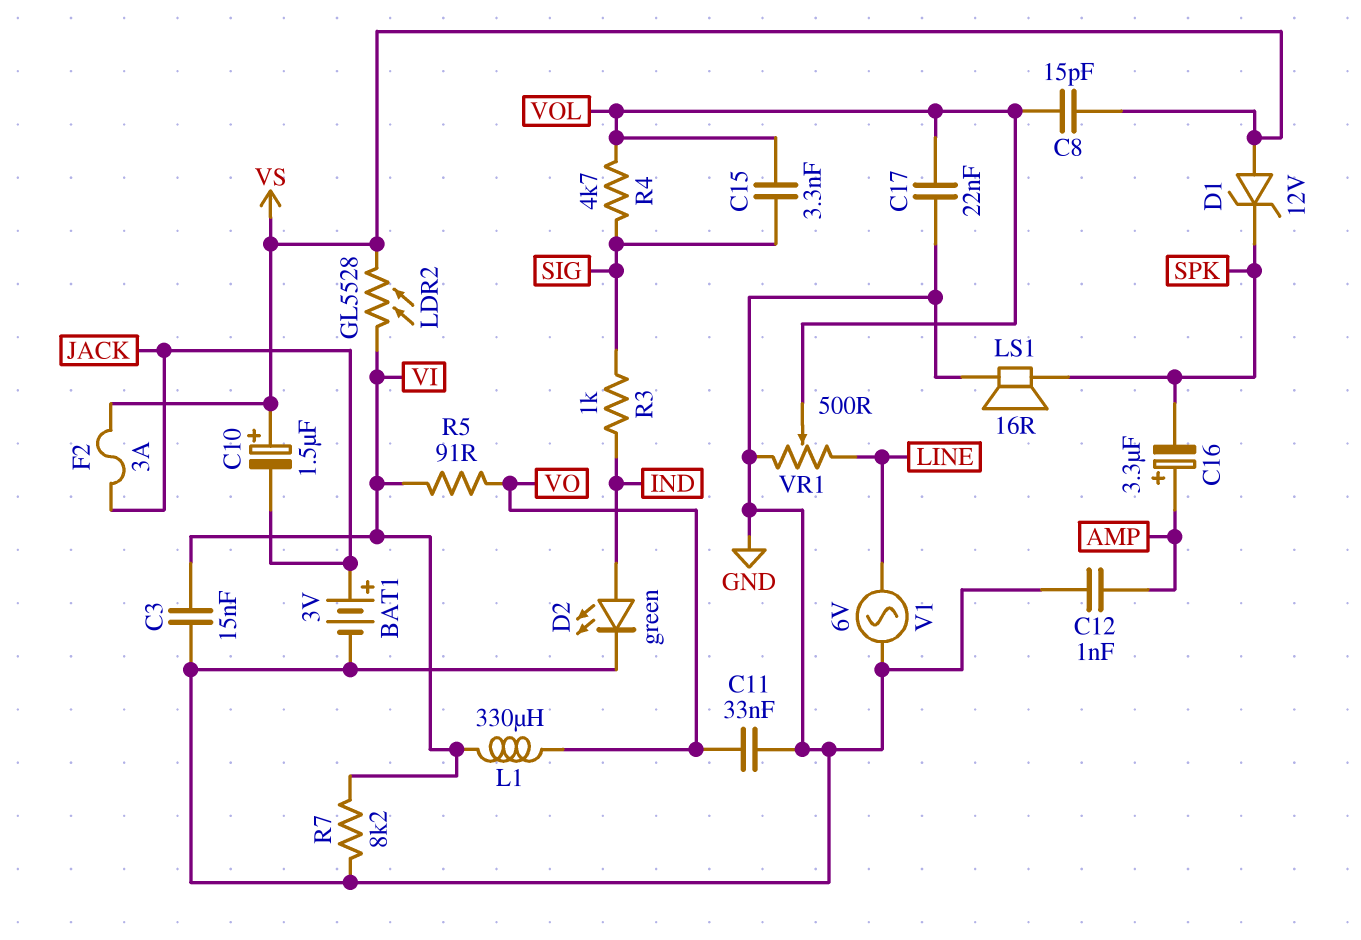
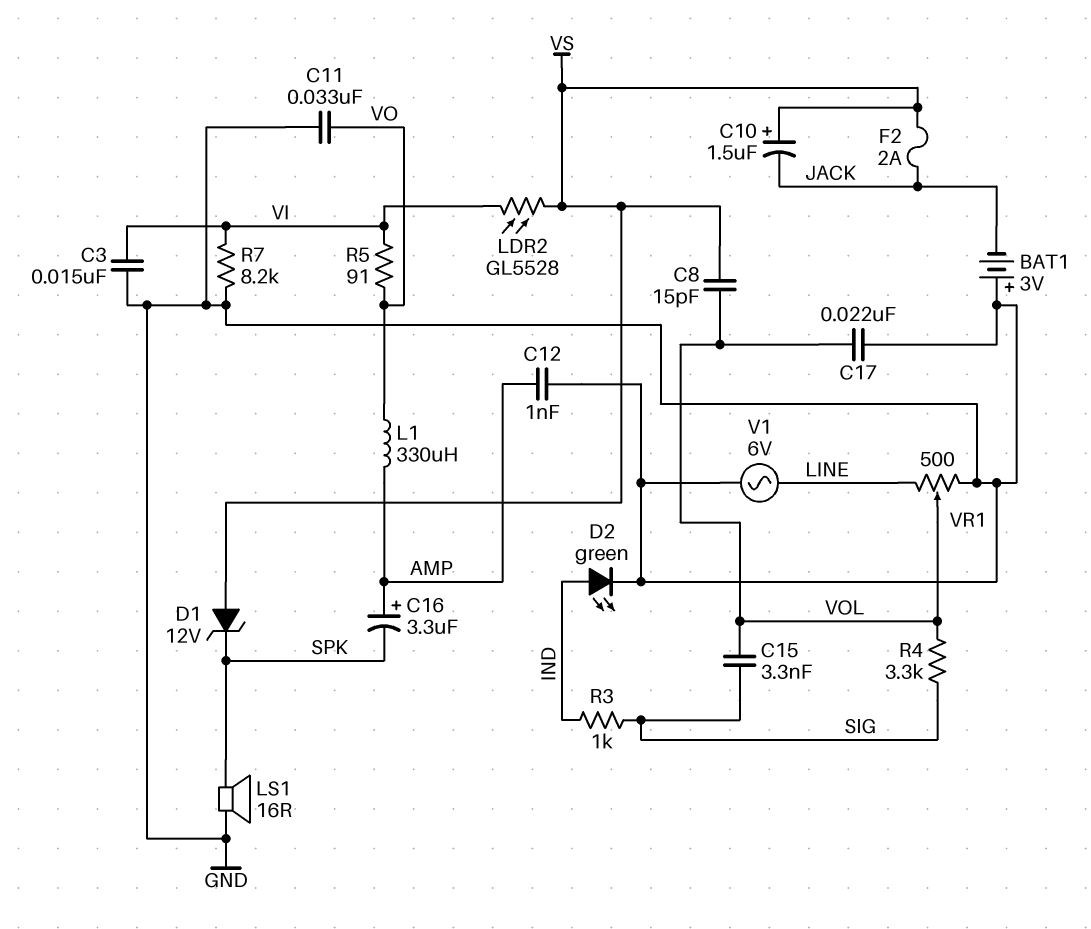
BAT1: 3V (plus JACK, minus GND) -> 3V (plus GND, minus JACK)
F2: 3A (JACK, VS) -> 2A (JACK, VS)
L1: 330uH (VI, VO) -> 330uH (AMP, VO)
R4: 4.7k (SIG, VOL) -> 3.3k (SIG, VOL)

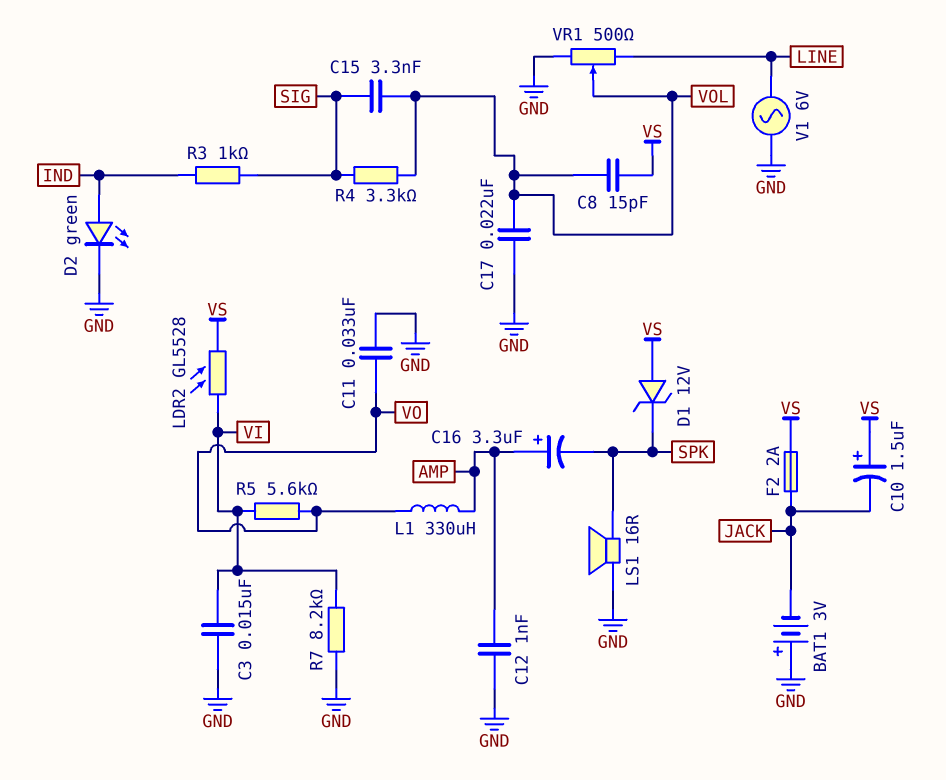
R5: 91 (VI, VO) -> 5.6k (VI, VO)

